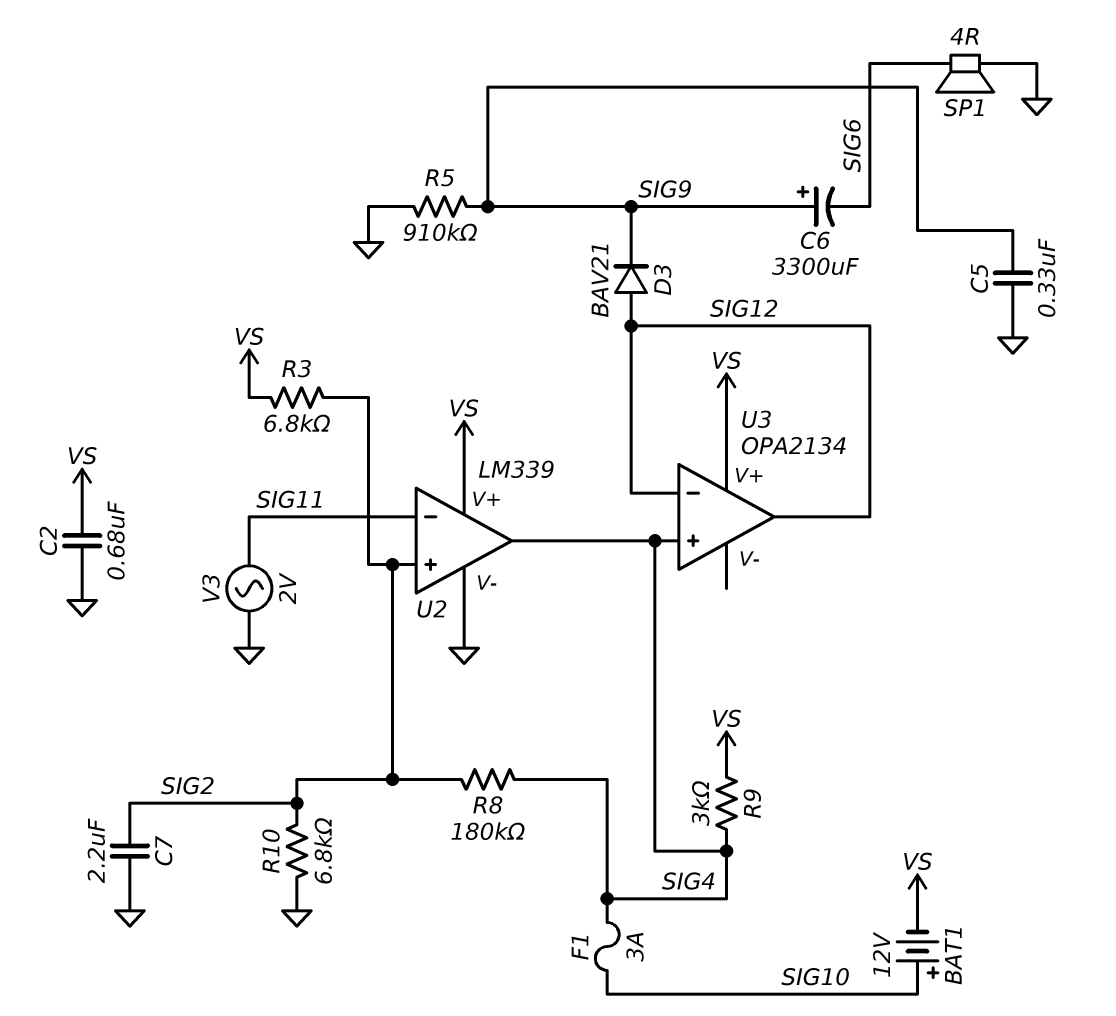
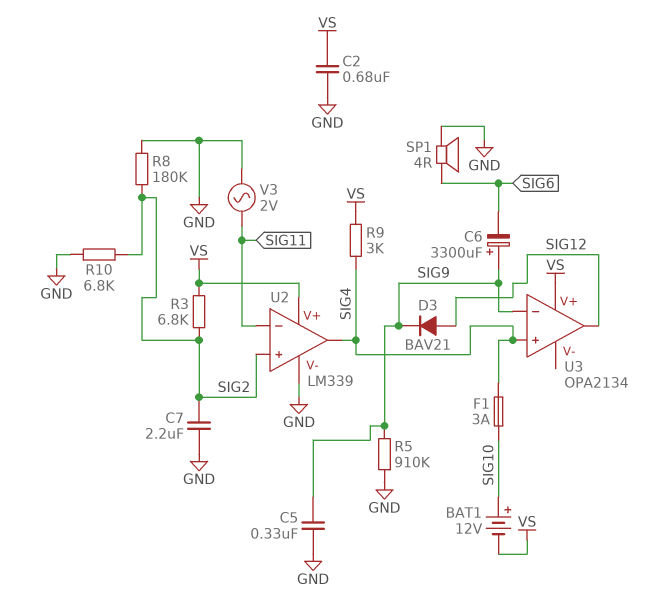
R8: 180k (SIG2, SIG4) -> 180k (GND, SIG2)
U3 pin in-: SIG12 -> SIG9

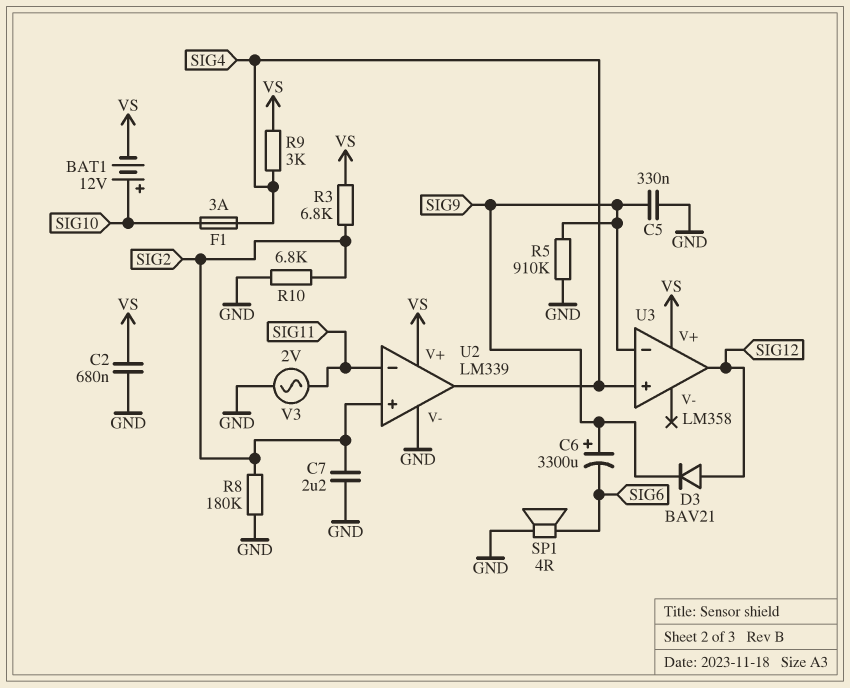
U3: OPA2134 -> LM358

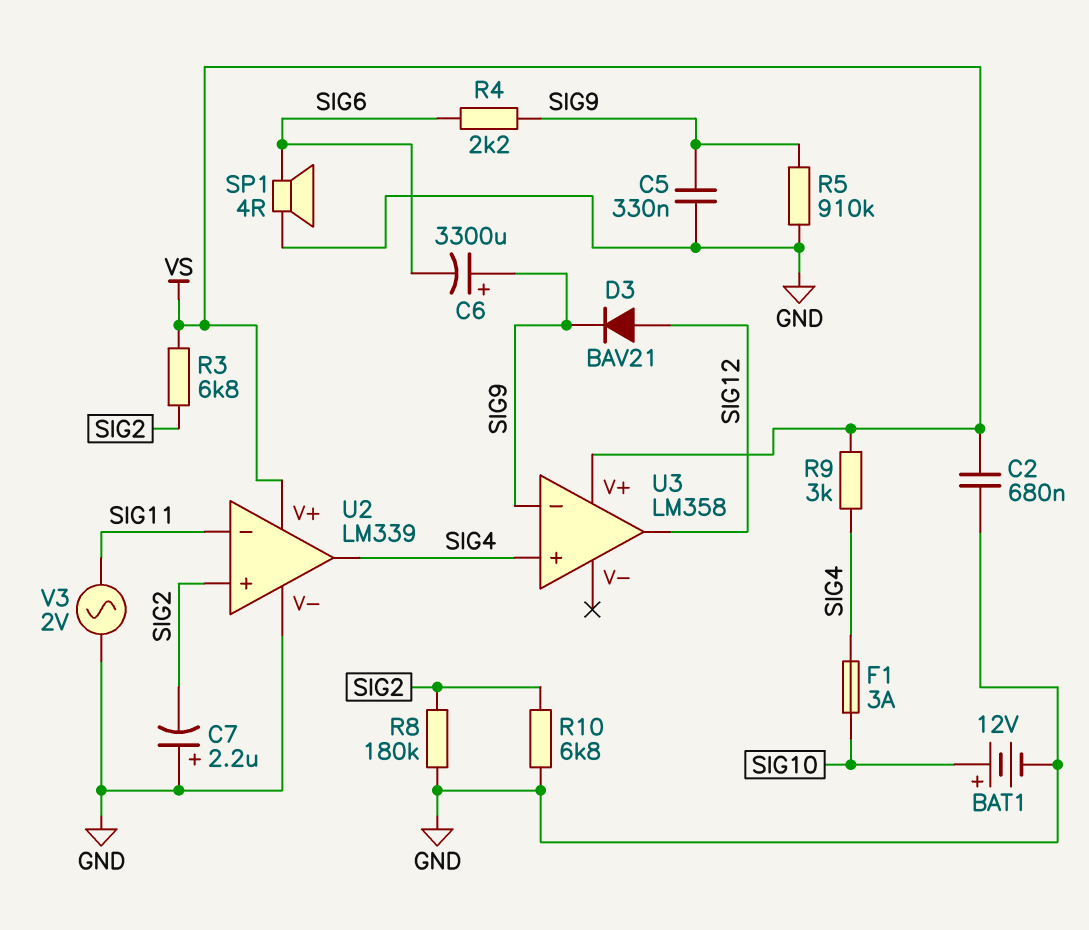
BAT1: 12V (plus SIG10, minus VS) -> 12V (plus SIG10, minus GND)
C7: 2.2uF (GND, SIG2) -> 2.2uF (plus GND, minus SIG2)
R4: none -> 2.2k (SIG6, SIG9)

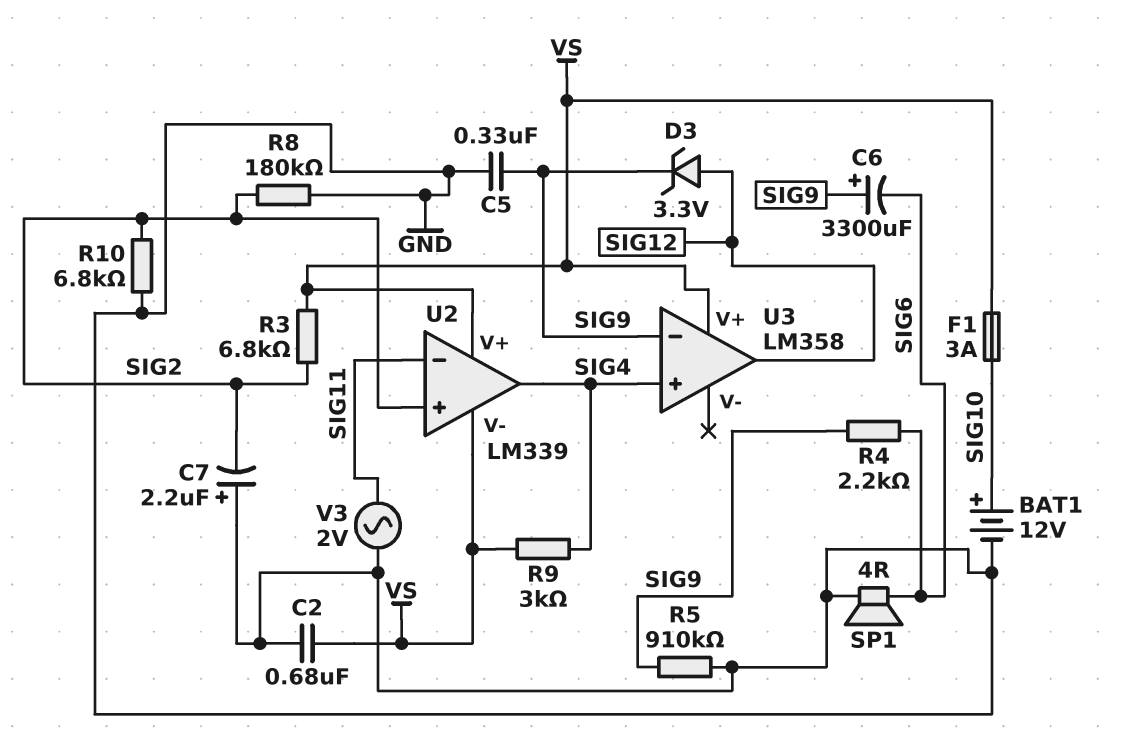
D3: diode BAV21 (A SIG12, K SIG9) -> zener 3.3V (A SIG12, K SIG9)
F1: 3A (SIG4, SIG10) -> 3A (SIG10, VS)
U2 pin V-: GND -> VS

